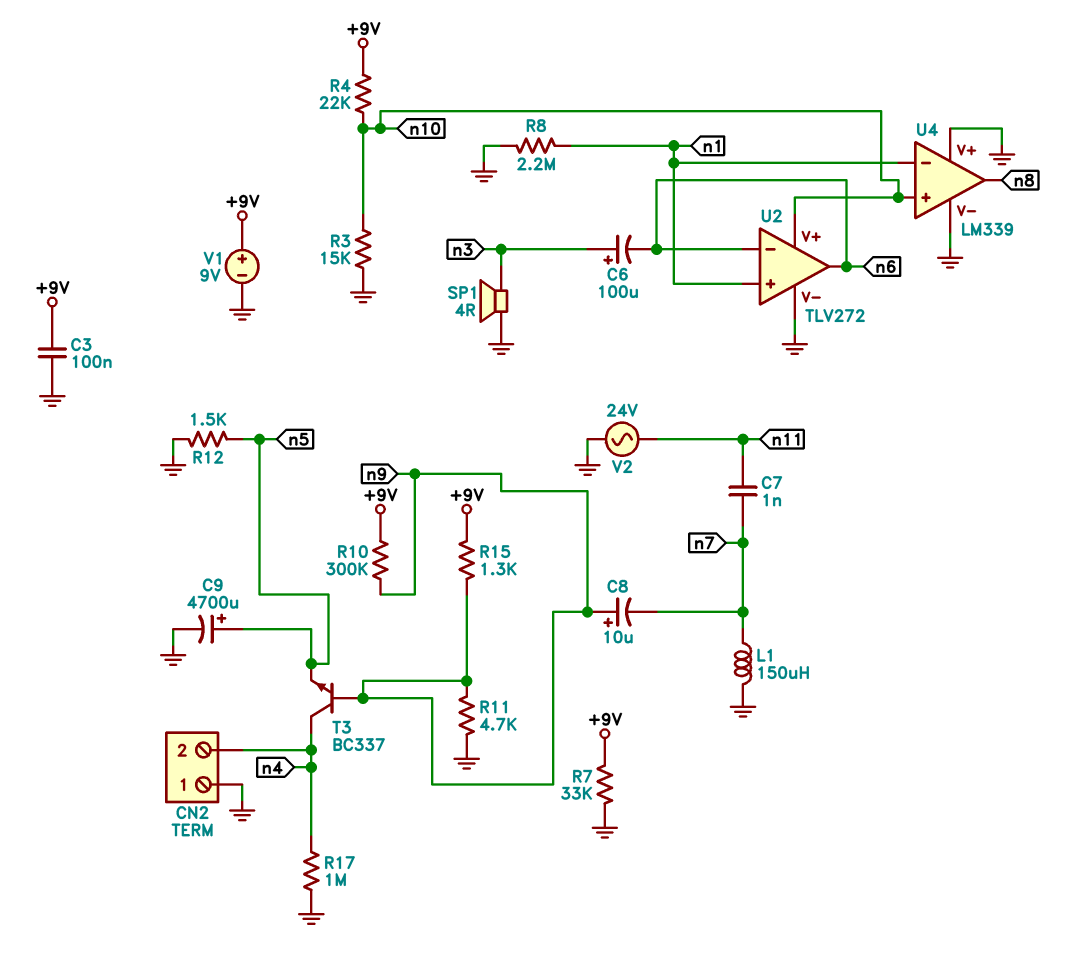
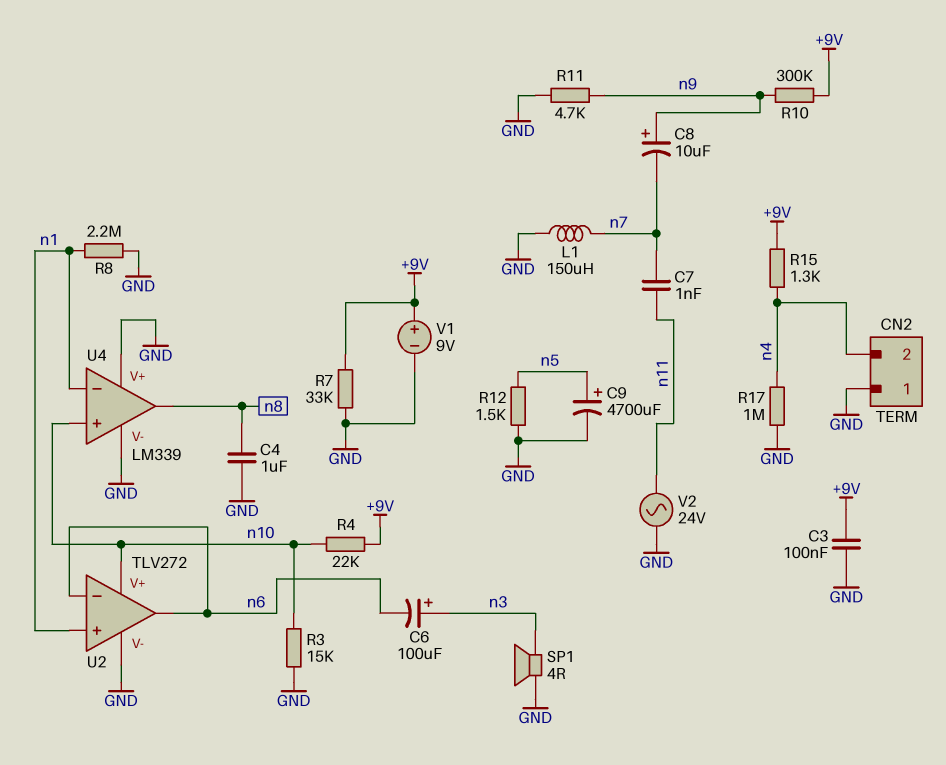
C4: none -> 1uF (GND, n8)
R15: 1.3k (+9V, n9) -> 1.3k (+9V, n4)
T3: NPN BC337 (B n9, C n4, E n5) -> none

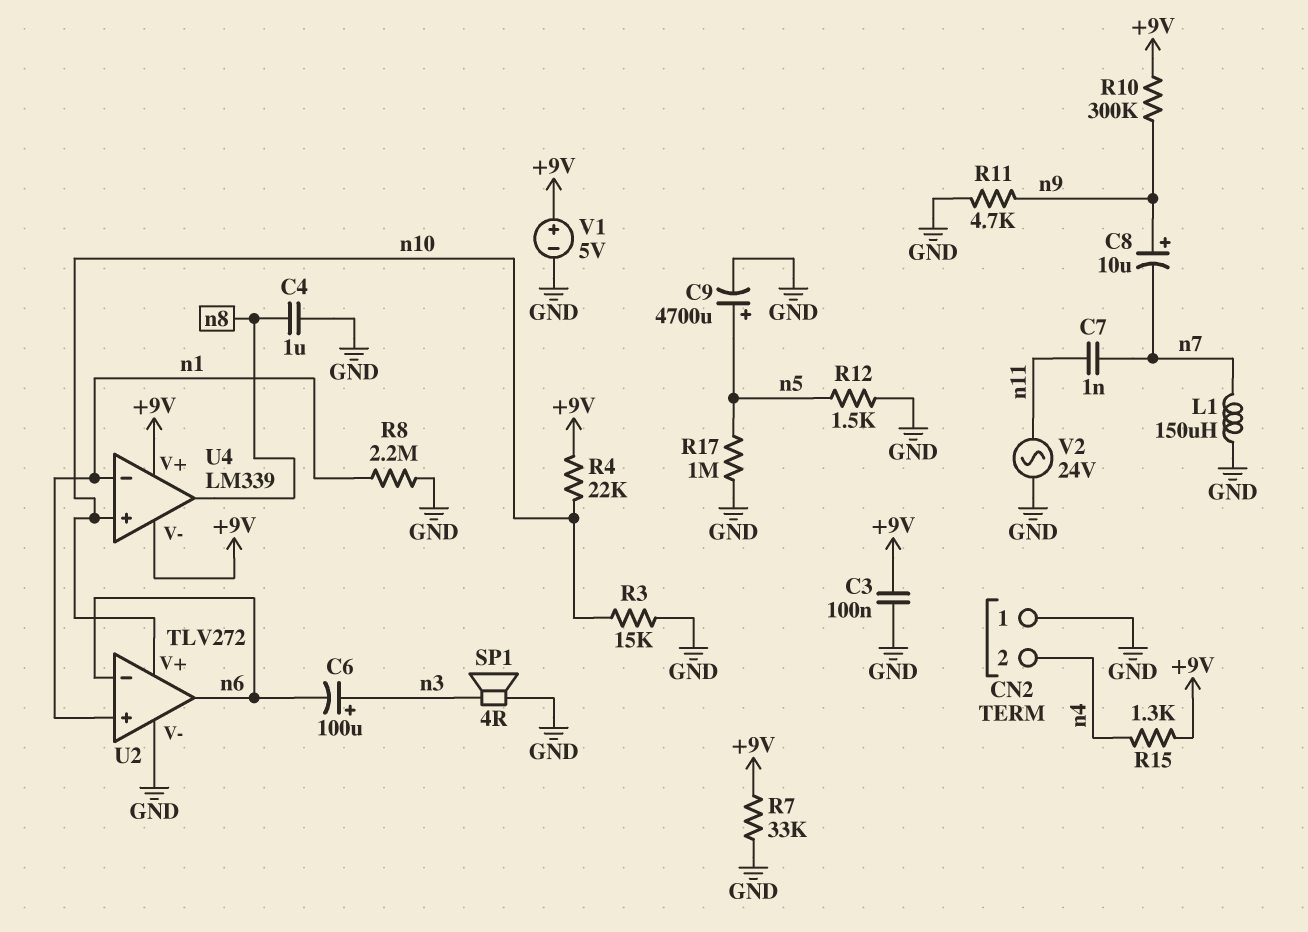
R17: 1M (GND, n4) -> 1M (GND, n5)
U4 pin V+: GND -> +9V
U4 pin V-: GND -> +9V
V1: 9V (plus +9V, minus GND) -> 5V (plus +9V, minus GND)

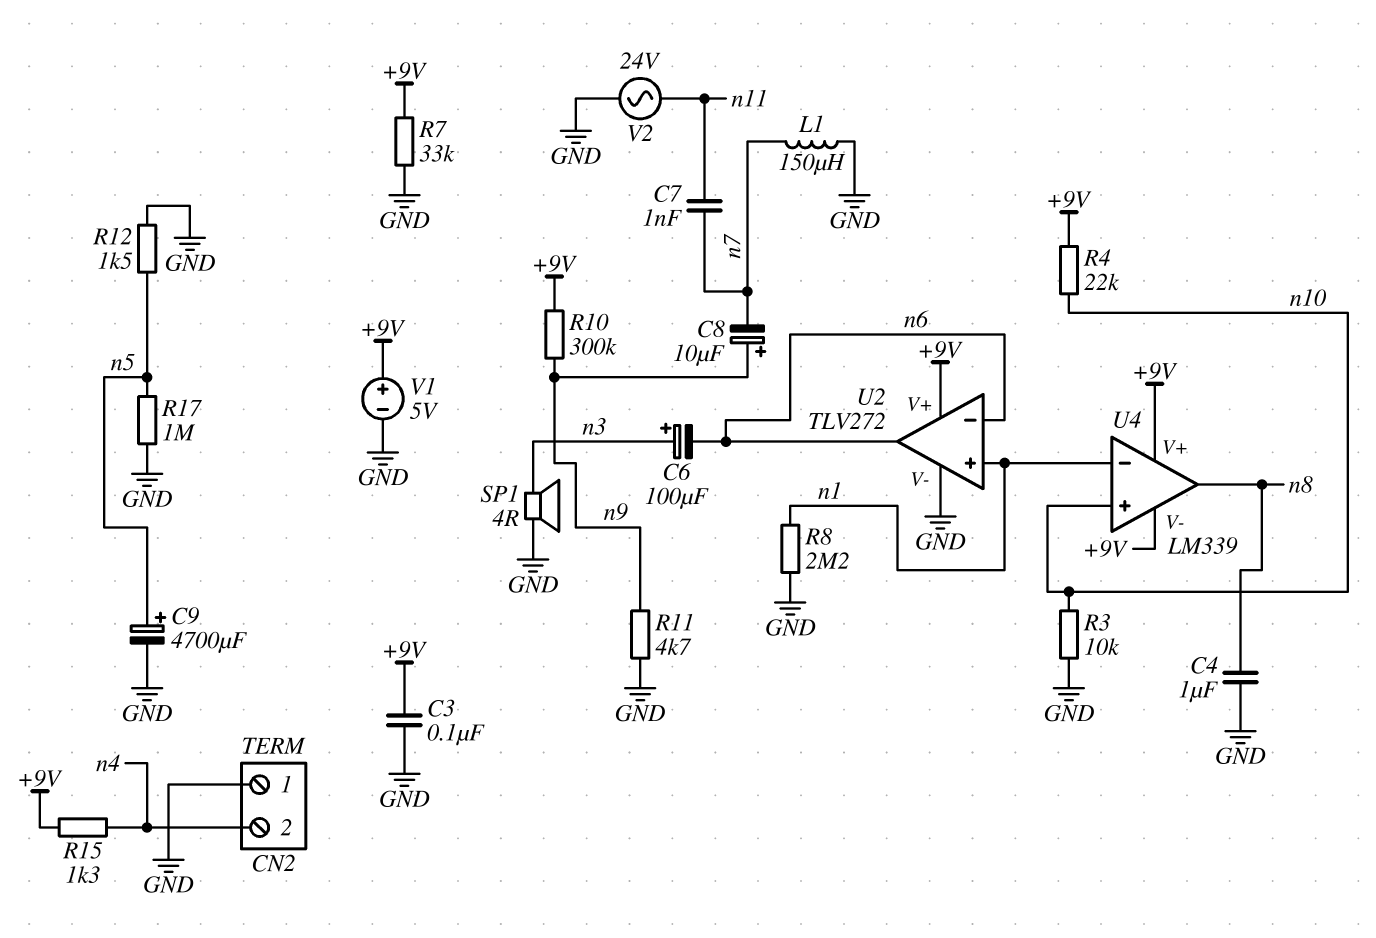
R3: 15k (GND, n10) -> 10k (GND, n10)
U2 pin V+: n10 -> +9V

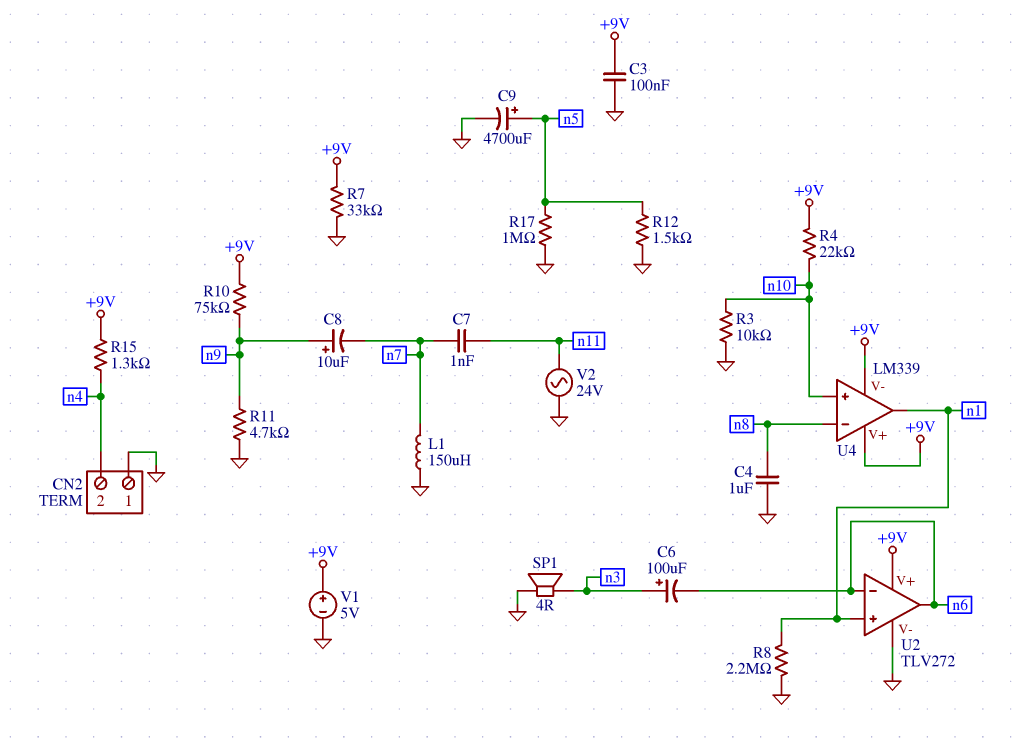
R10: 300k (+9V, n9) -> 75k (+9V, n9)
U4 pin in-: n1 -> n8
U4 pin out: n8 -> n1

